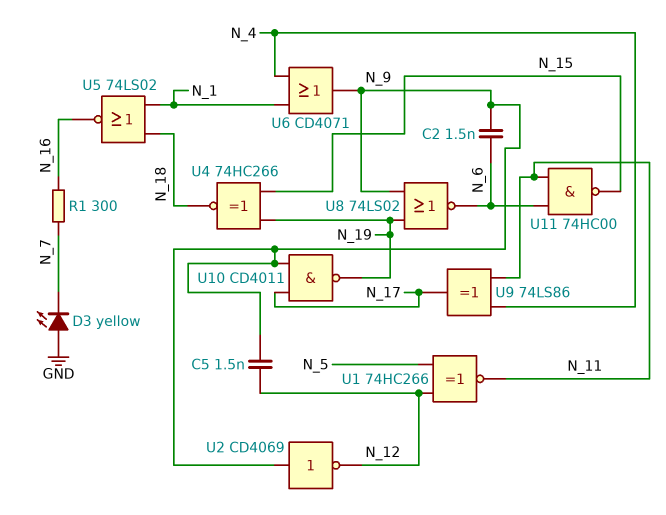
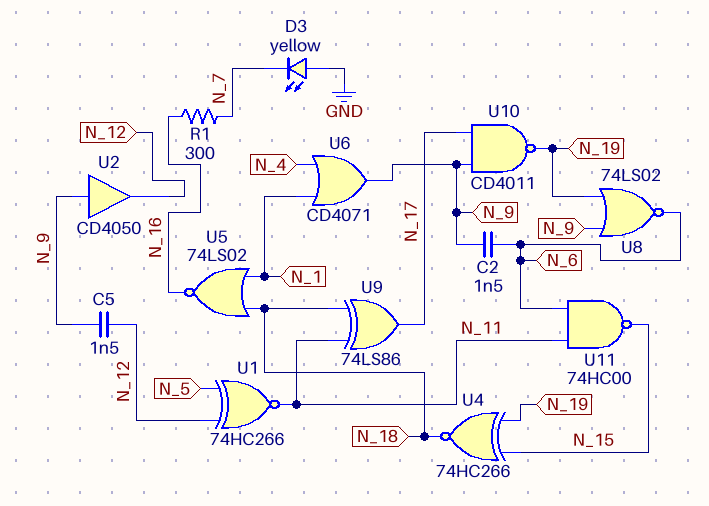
U2: NOT CD4069 (in N_9, out N_12) -> buffer CD4050 (in N_9, out N_12)
U9: XOR 74LS86 (in N_4, in N_11, out N_17) -> XOR 74LS86 (in N_11, in N_18, out N_17)

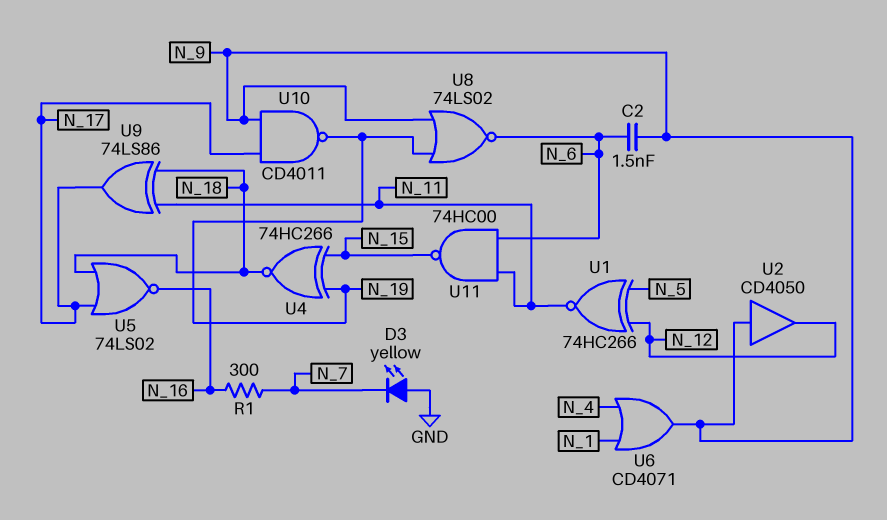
C5: 1.5nF (N_9, N_12) -> none
U5: NOR 74LS02 (in N_1, in N_18, out N_16) -> NOR 74LS02 (in N_17, in N_18, out N_16)

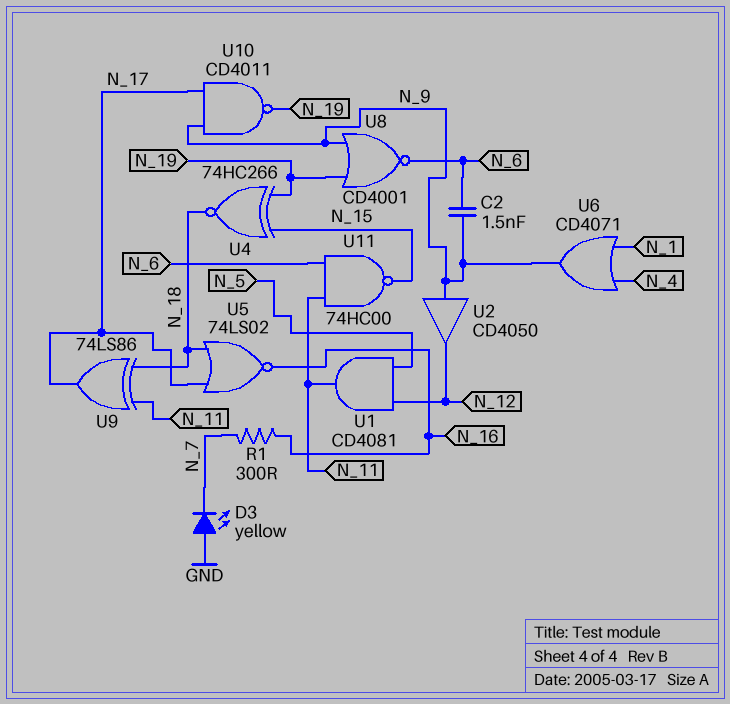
U1: XNOR 74HC266 (in N_5, in N_12, out N_11) -> AND CD4081 (in N_5, in N_12, out N_11)
U8: NOR 74LS02 (in N_9, in N_19, out N_6) -> NOR CD4001 (in N_9, in N_19, out N_6)

